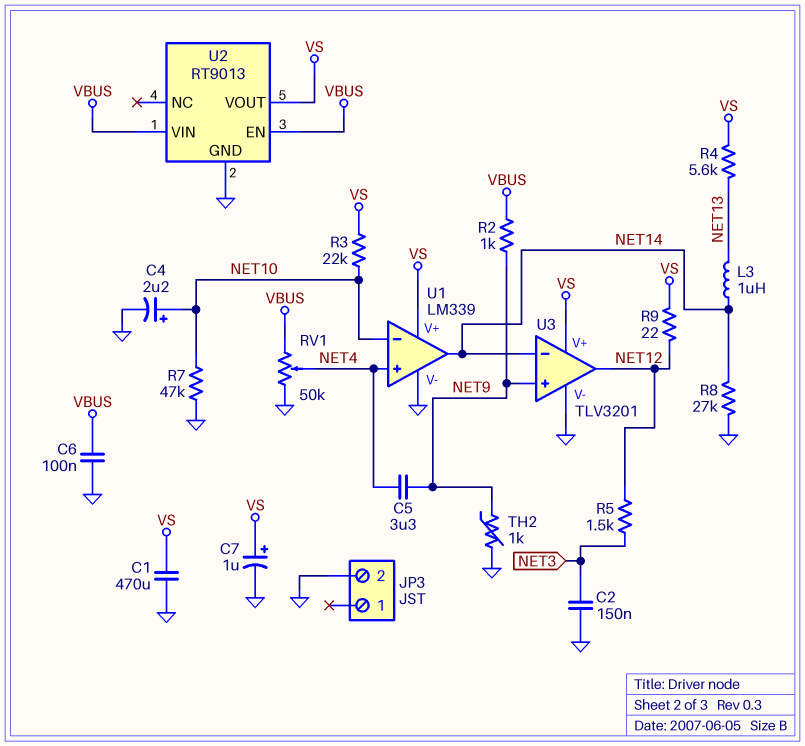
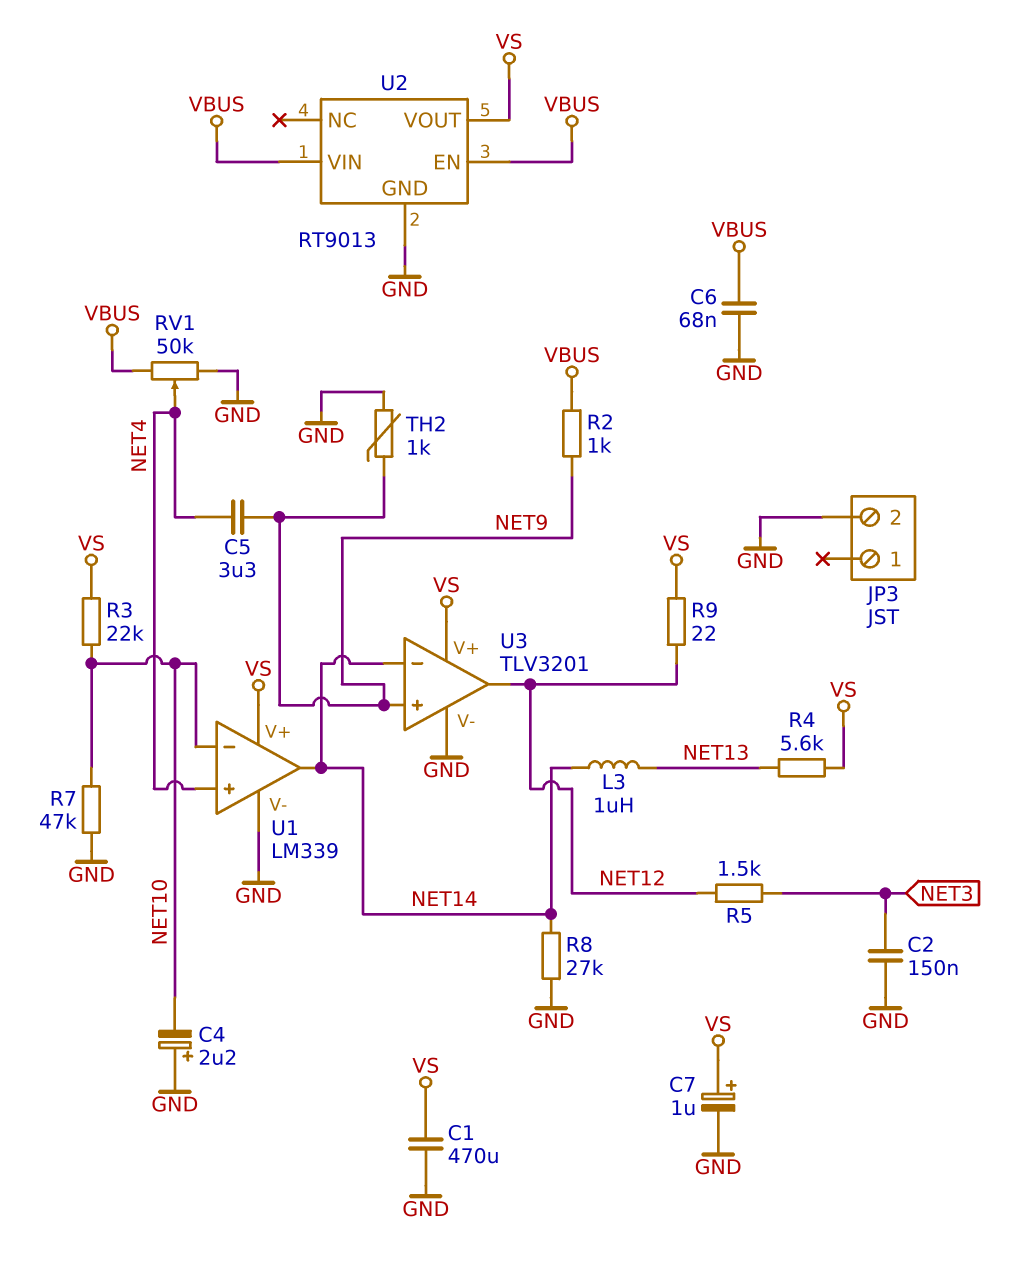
C4: 2.2uF (plus NET10, minus GND) -> 2.2uF (plus GND, minus NET10)
C6: 100nF (GND, VBUS) -> 68nF (GND, VBUS)

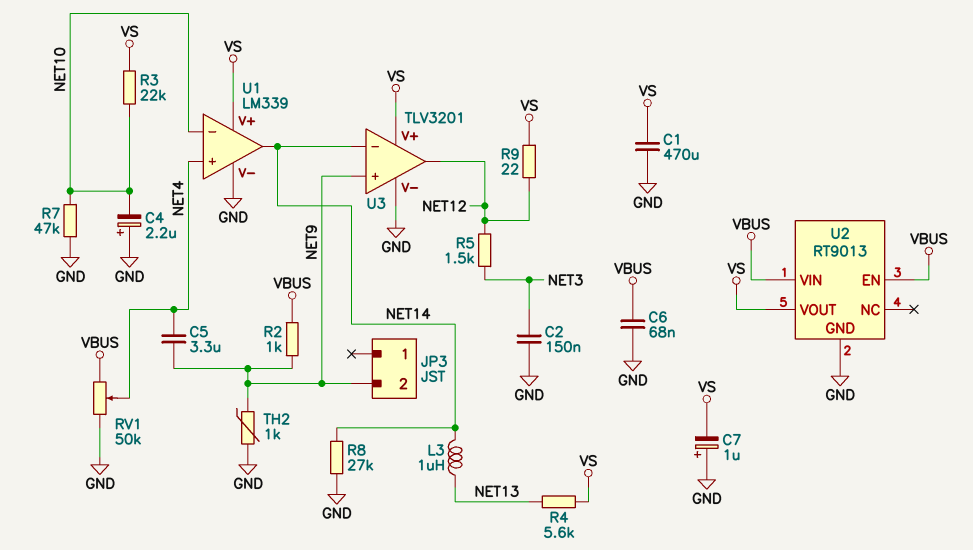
C7: 1uF (plus VS, minus GND) -> 1uF (plus GND, minus VS)
JP3 pin 2: GND -> NET9

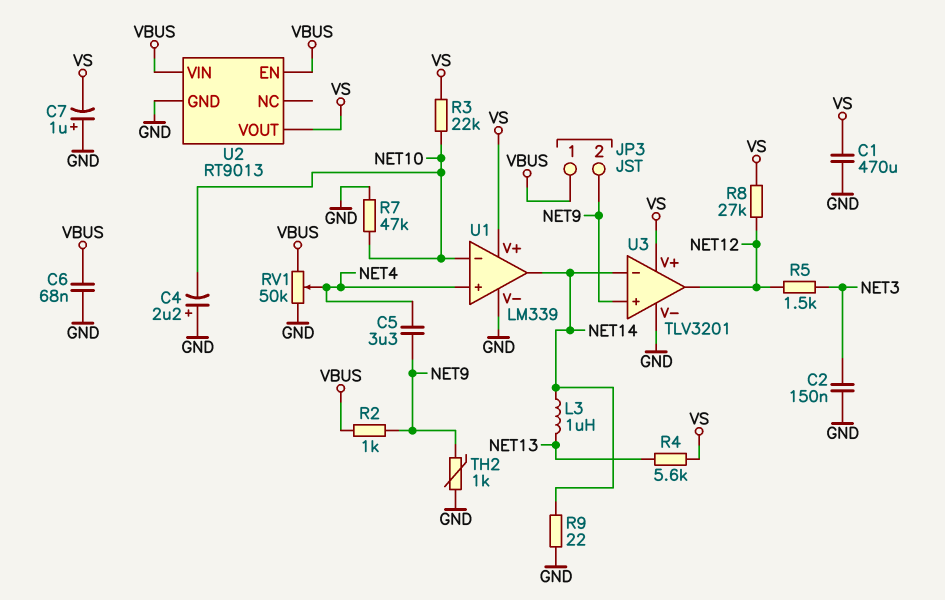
JP3 pin 1: none -> VBUS
R8: 27k (GND, NET14) -> 27k (NET12, VS)
R9: 22 (NET12, VS) -> 22 (GND, NET14)

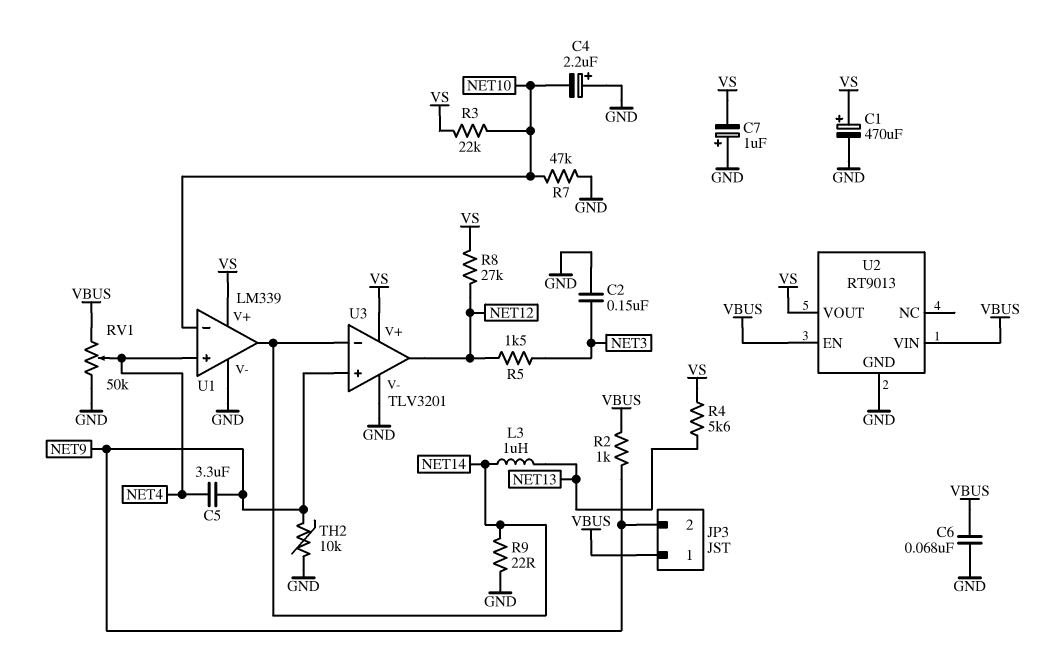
C1: 470uF (GND, VS) -> 470uF (plus VS, minus GND)
TH2: 1k (GND, NET9) -> 10k (GND, NET9)

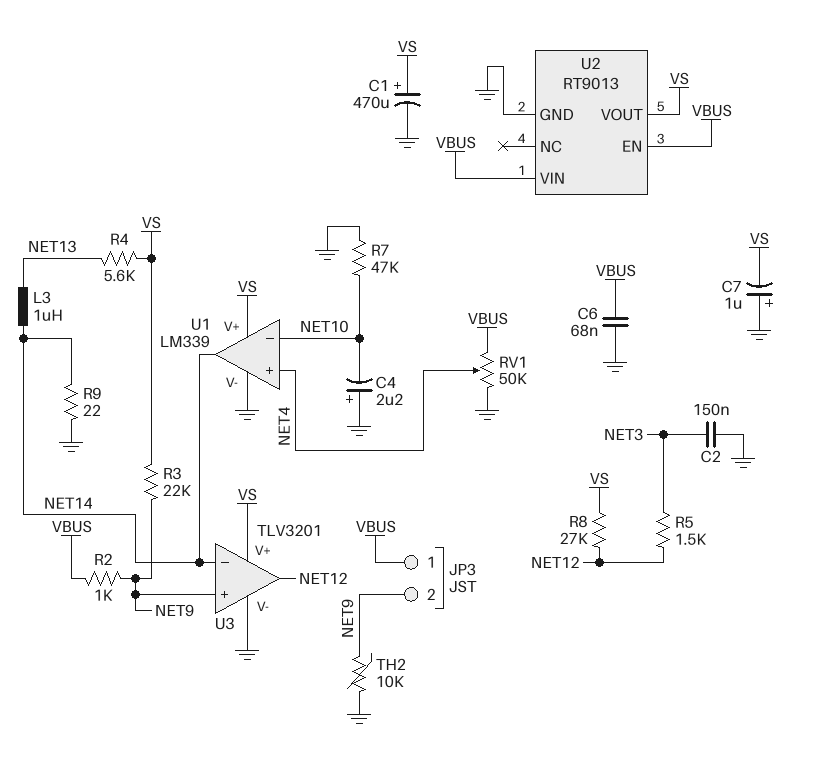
C5: 3.3uF (NET4, NET9) -> none
R3: 22k (NET10, VS) -> 22k (NET9, VS)

